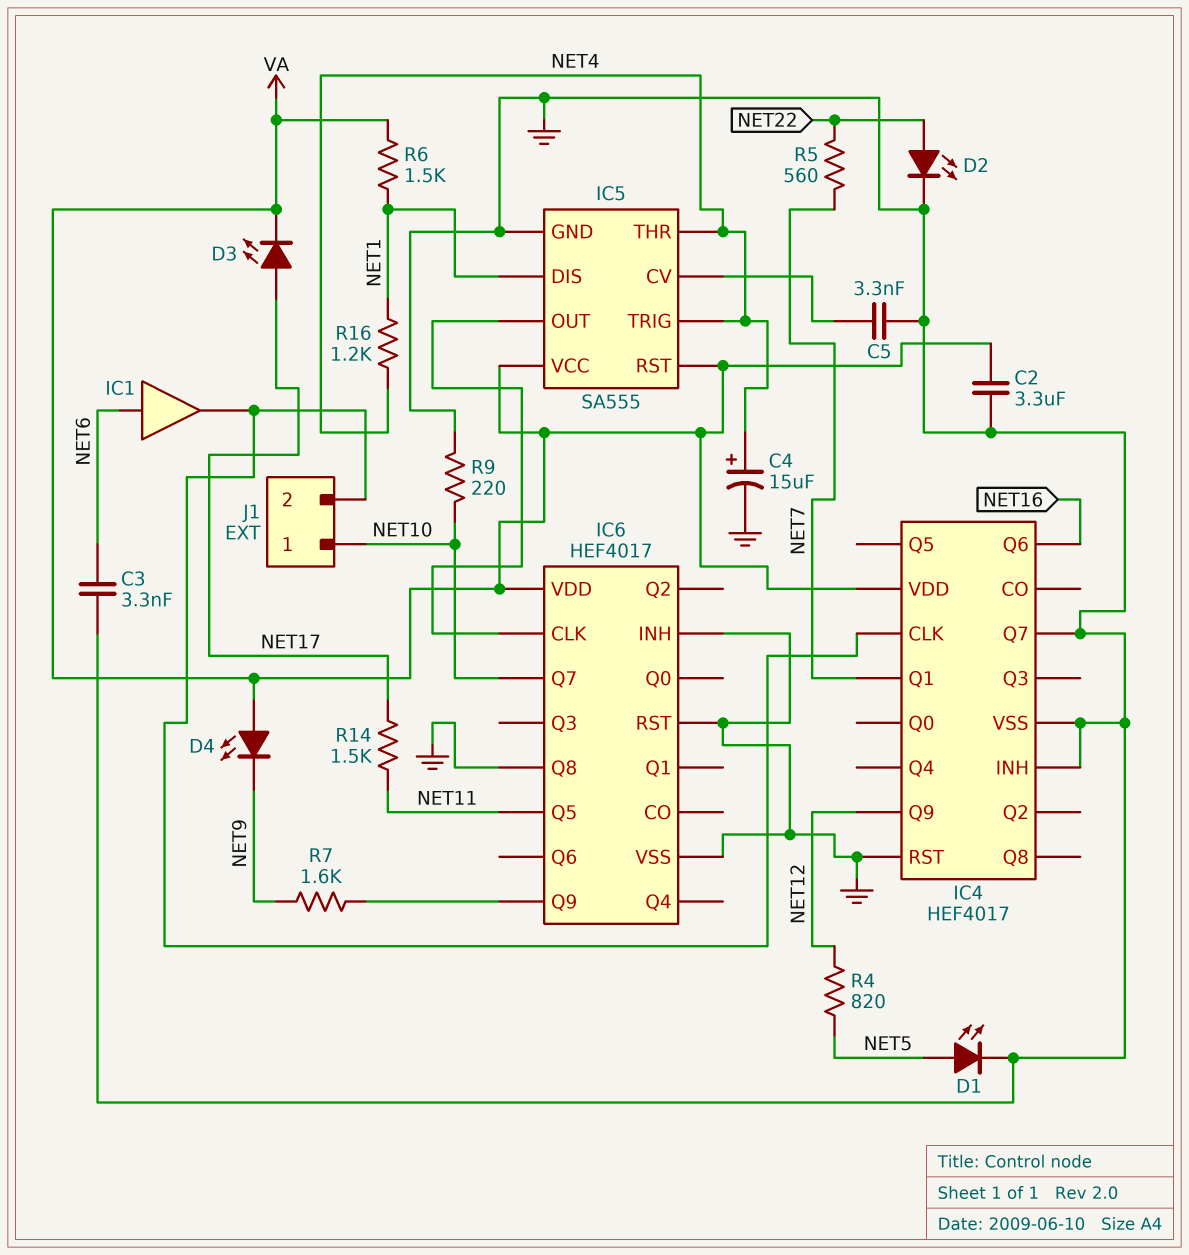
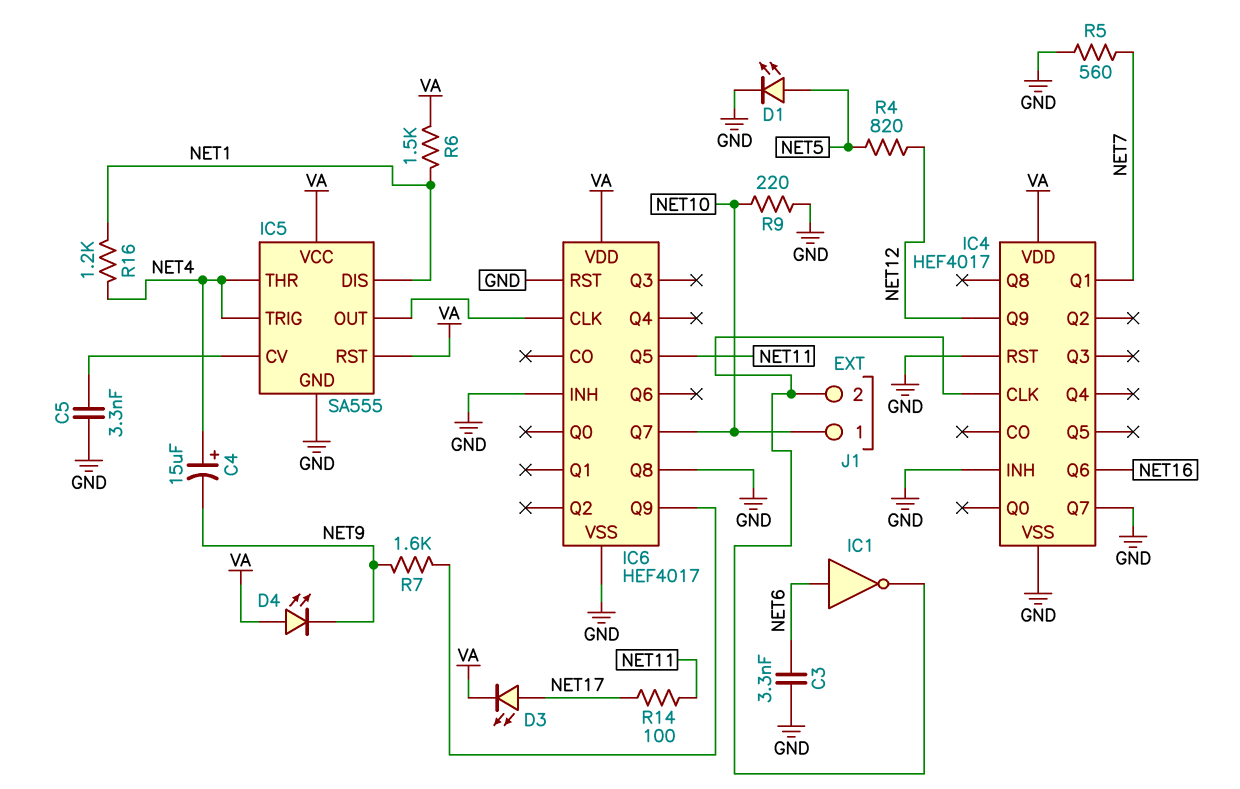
C2: 3.3uF (GND, VA) -> none
C4: 15uF (plus NET4, minus GND) -> 15uF (plus NET4, minus NET9)
D2: LED (A NET22, K GND) -> none
IC1: buffer (in NET6, out IC4/CLK) -> NOT (in NET6, out IC4/CLK)
R5: 560 (NET7, NET22) -> 560 (GND, NET7)
R14: 1.5k (NET11, NET17) -> 100 (NET11, NET17)

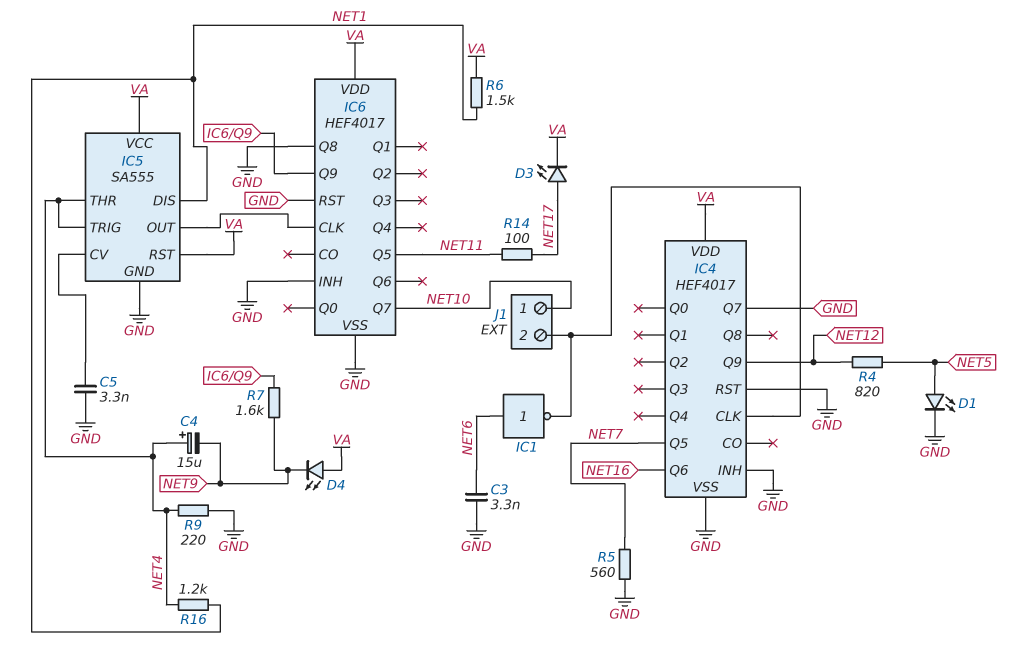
IC4 pin Q1: NET7 -> none
IC4 pin Q5: none -> NET7
R9: 220 (GND, NET10) -> 220 (GND, NET4)

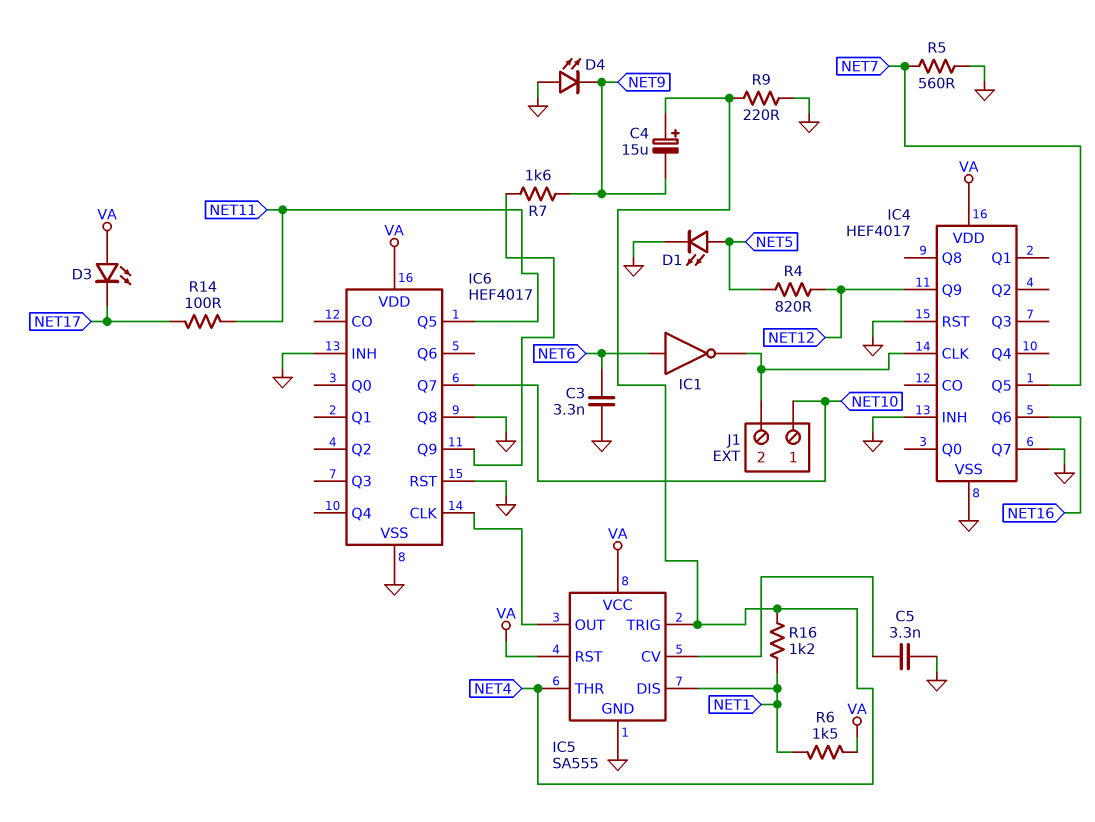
D3: LED (A NET17, K VA) -> LED (A VA, K NET17)
D4: LED (A VA, K NET9) -> LED (A GND, K NET9)

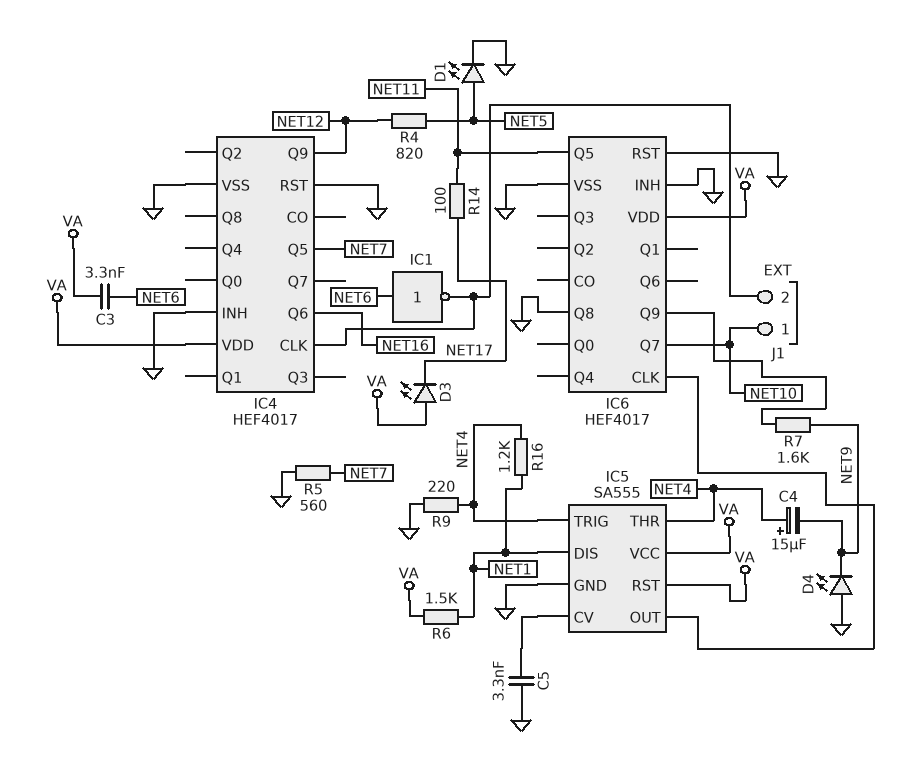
C3: 3.3nF (GND, NET6) -> 3.3nF (NET6, VA)
IC4 pin Q7: GND -> none

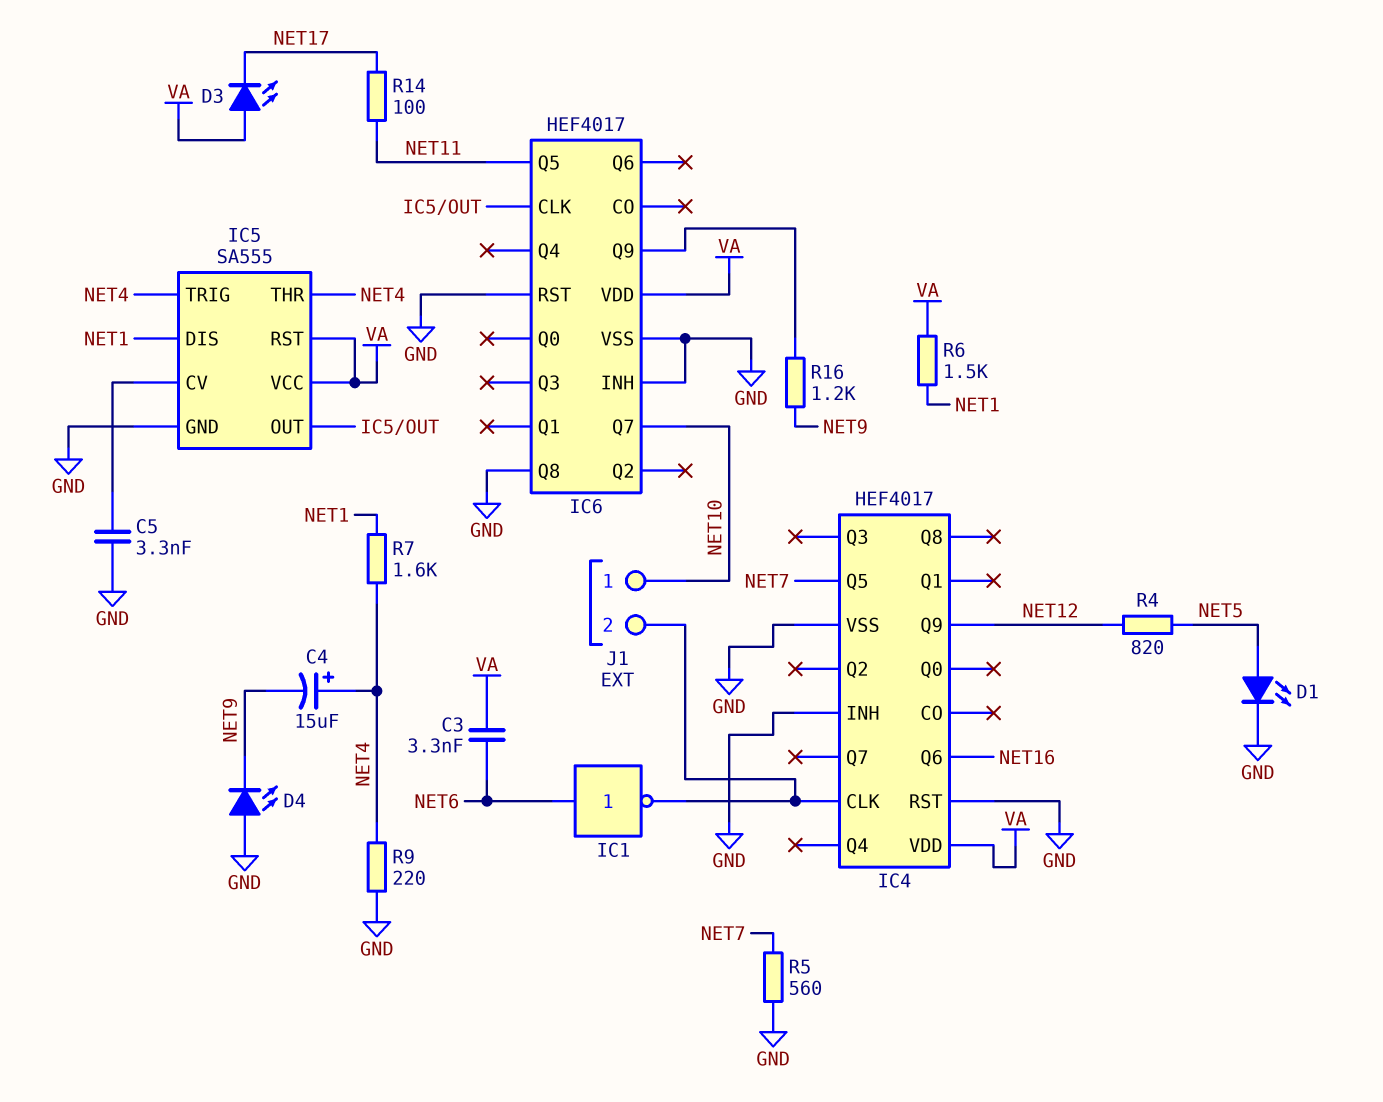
R7: 1.6k (IC6/Q9, NET9) -> 1.6k (NET1, NET4)
R16: 1.2k (NET1, NET4) -> 1.2k (IC6/Q9, NET9)

